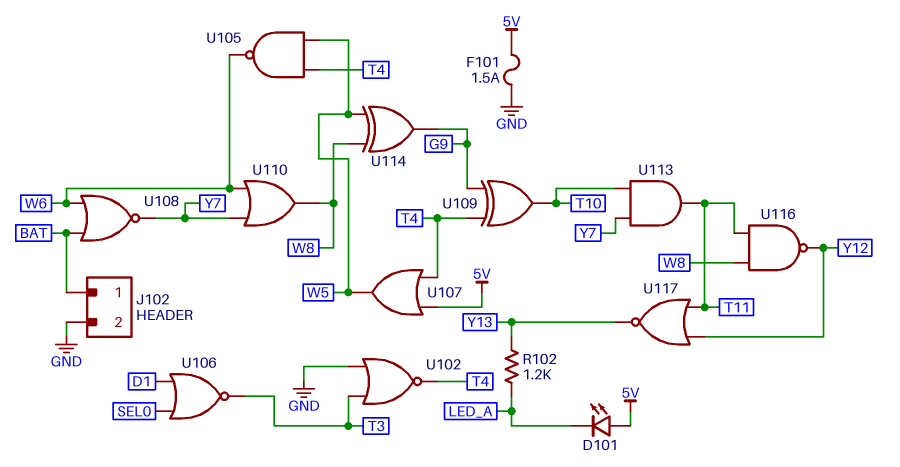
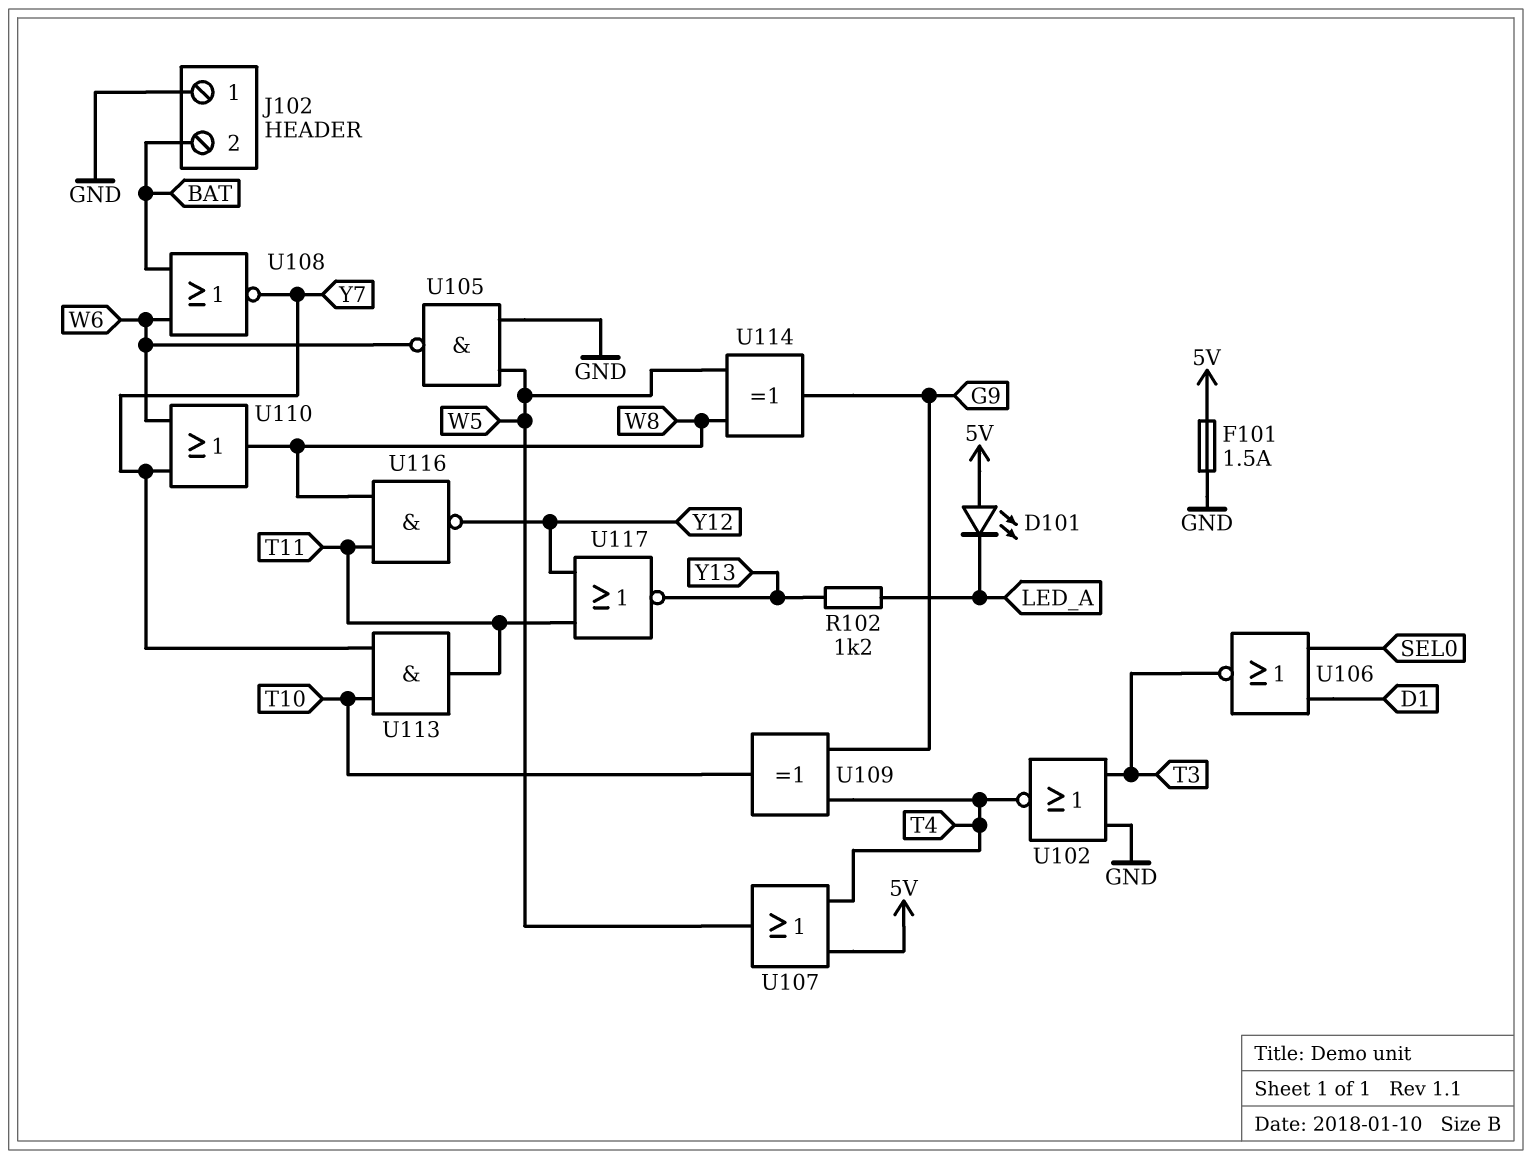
J102 pin 1: BAT -> GND
J102 pin 2: GND -> BAT
U105: NAND (in T4, in W5, out W6) -> NAND (in GND, in W5, out W6)

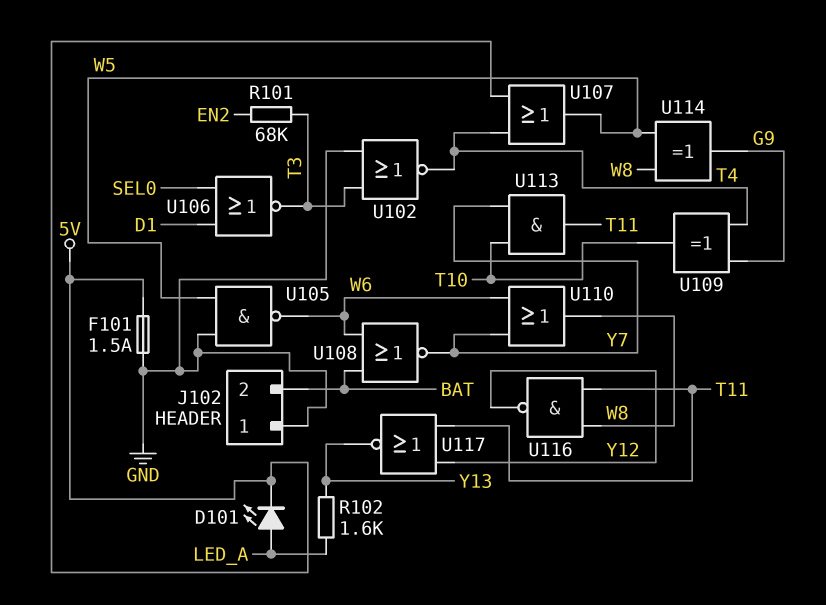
D101: LED (A 5V, K LED_A) -> LED (A LED_A, K 5V)
R101: none -> 68k (EN2, T3)
R102: 1.2k (LED_A, Y13) -> 1.6k (LED_A, Y13)

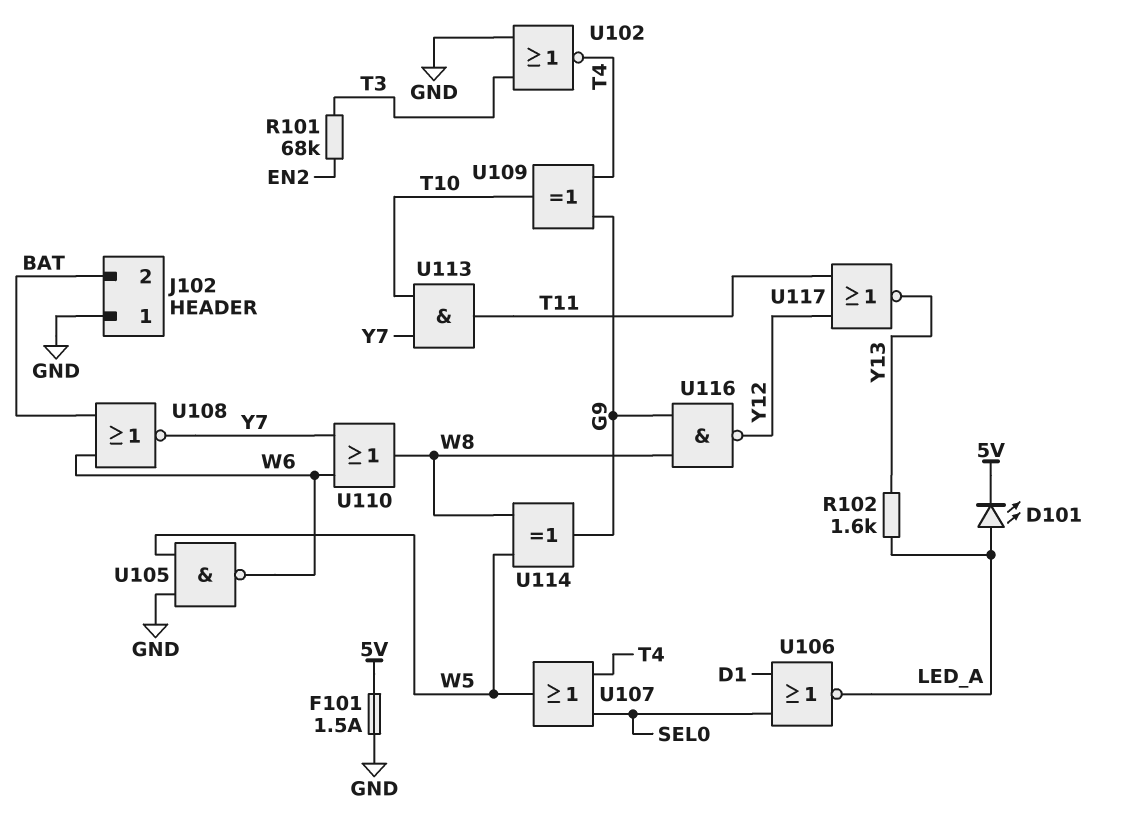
U106: NOR (in D1, in SEL0, out T3) -> NOR (in D1, in SEL0, out LED_A)
U107: OR (in 5V, in T4, out W5) -> OR (in SEL0, in T4, out W5)
U116: NAND (in T11, in W8, out Y12) -> NAND (in G9, in W8, out Y12)

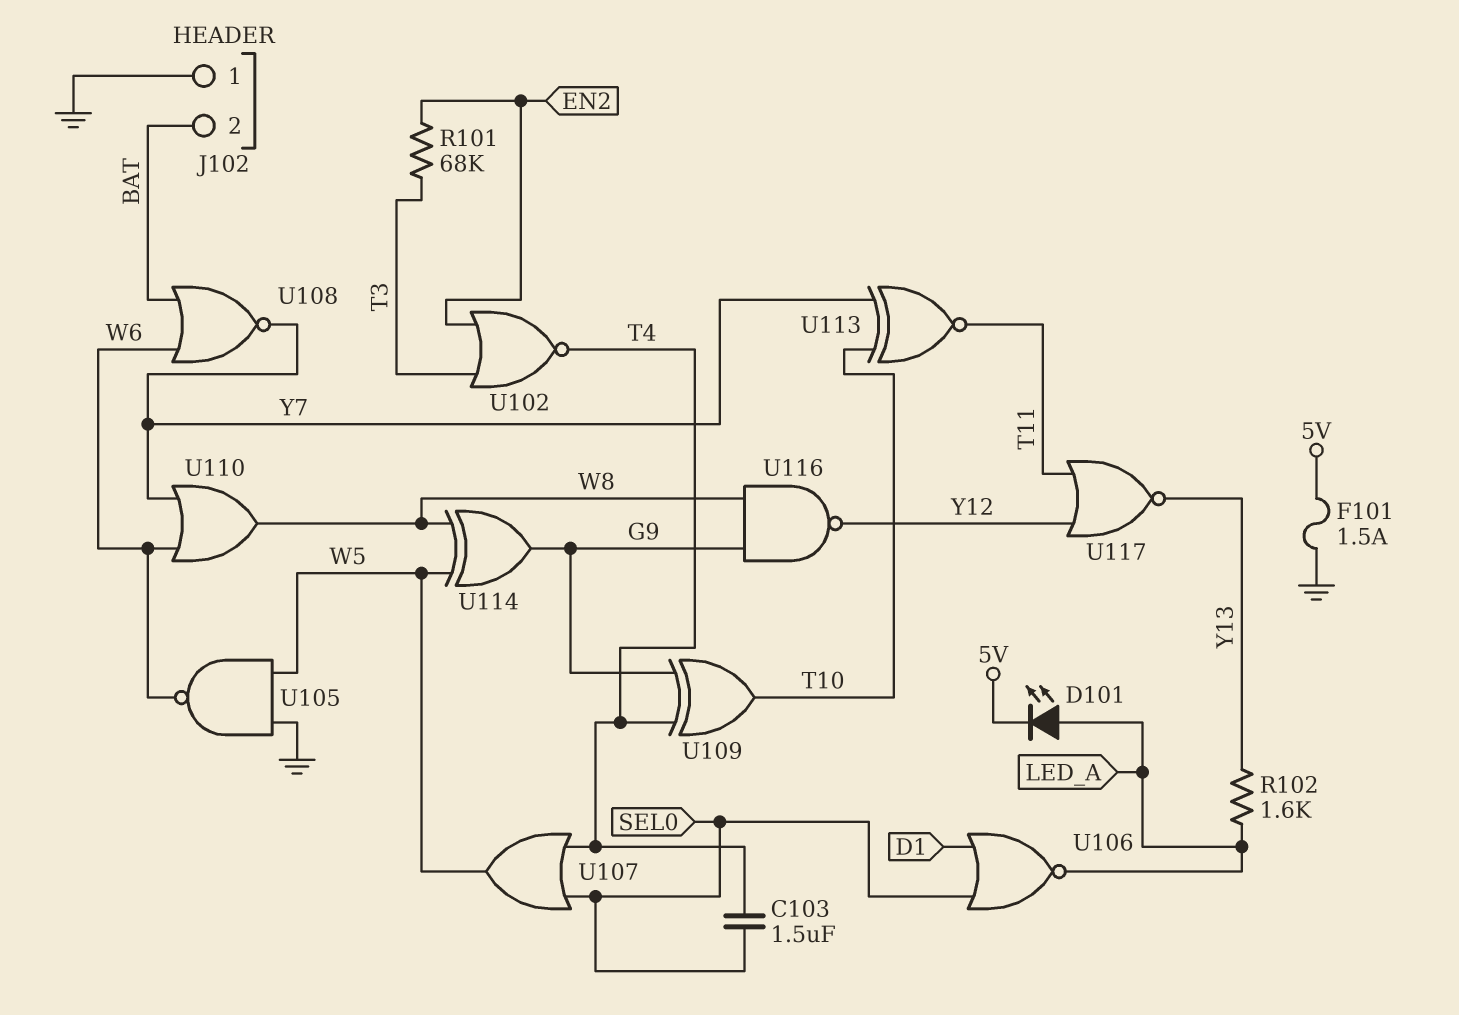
C103: none -> 1.5uF (SEL0, T4)
U102: NOR (in GND, in T3, out T4) -> NOR (in EN2, in T3, out T4)
U113: AND (in T10, in Y7, out T11) -> XNOR (in T10, in Y7, out T11)

